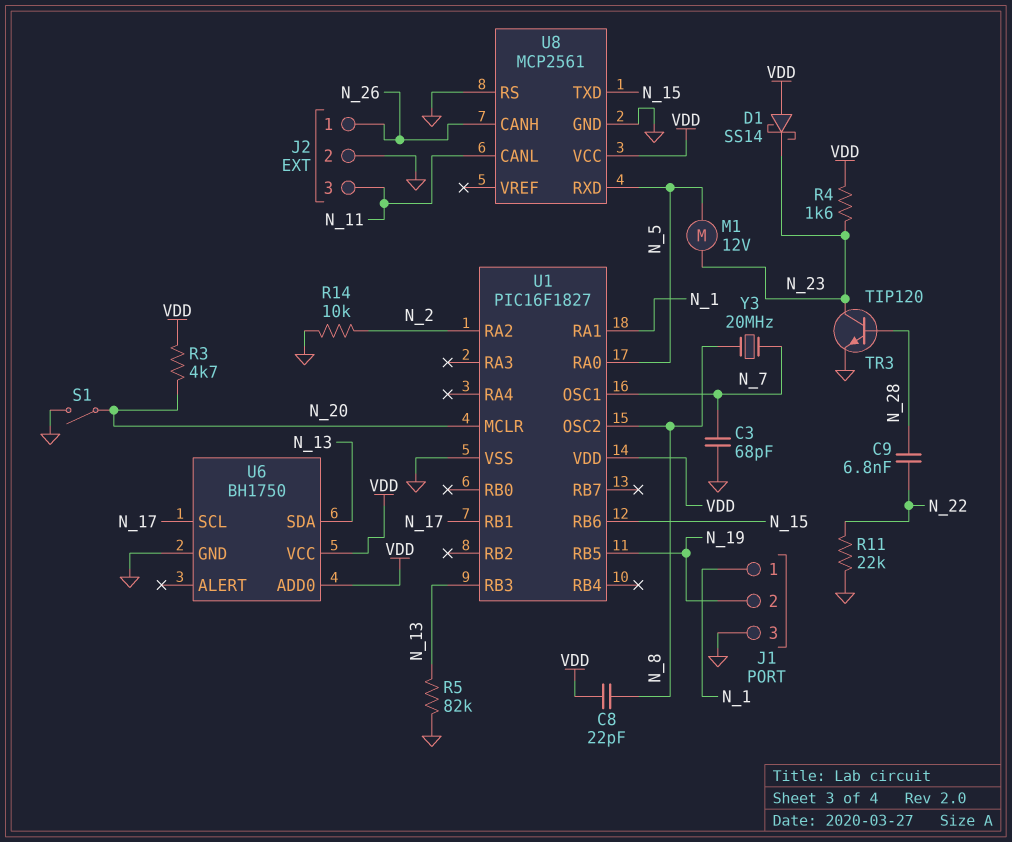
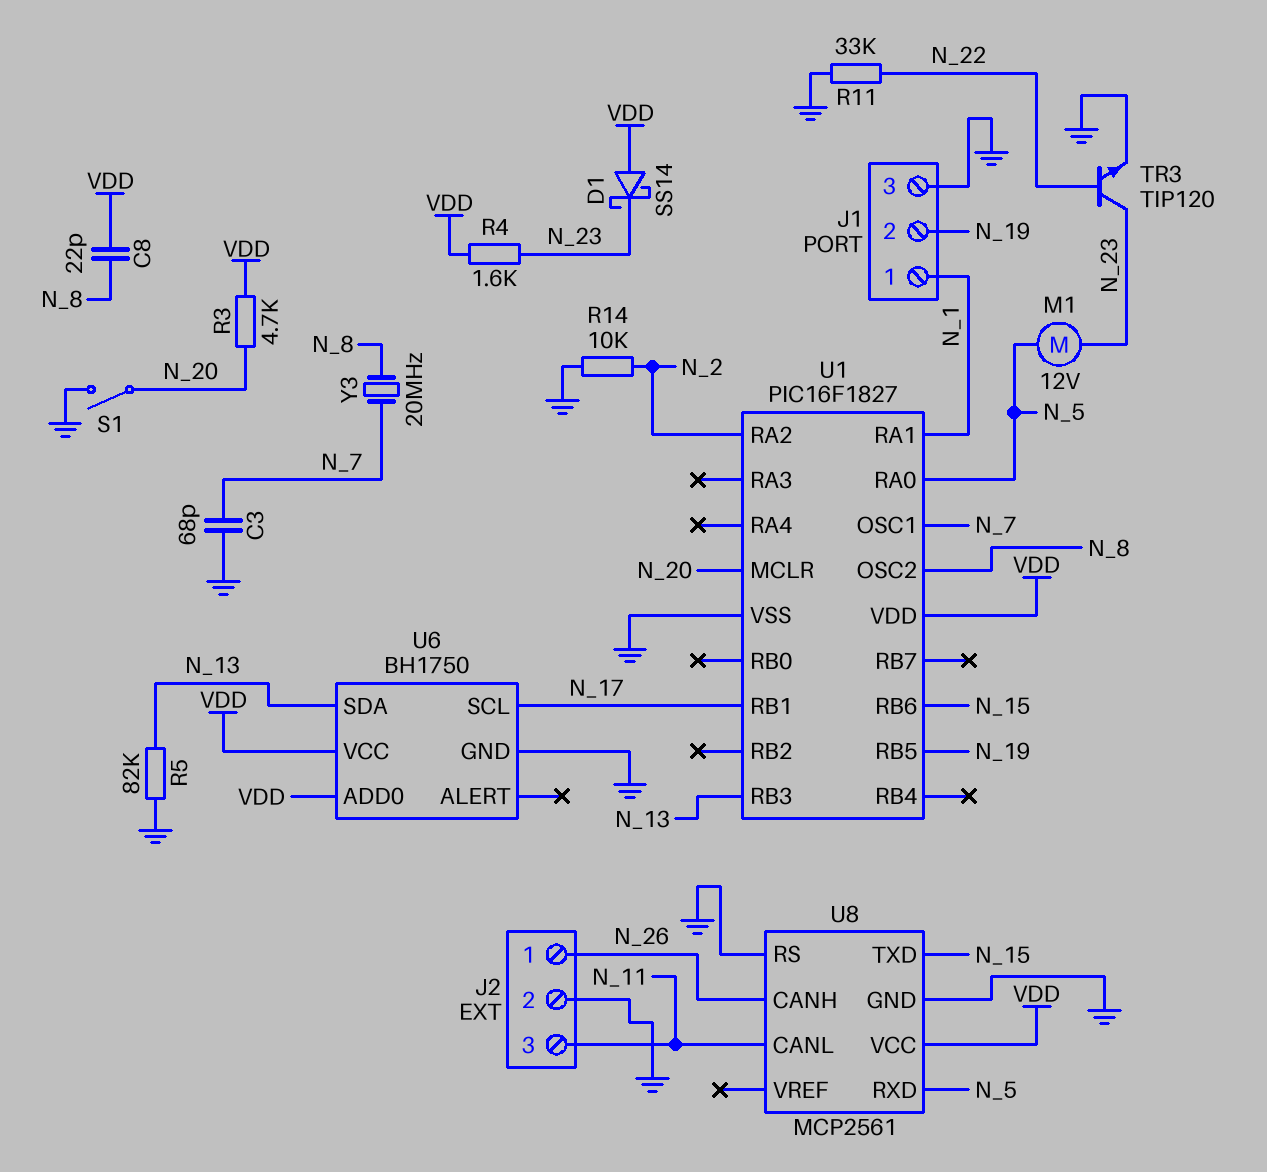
C9: 6.8nF (N_22, N_28) -> none
R11: 22k (GND, N_22) -> 33k (GND, N_22)
TR3: NPN TIP120 (B N_28, C N_23, E GND) -> NPN TIP120 (B N_22, C N_23, E GND)

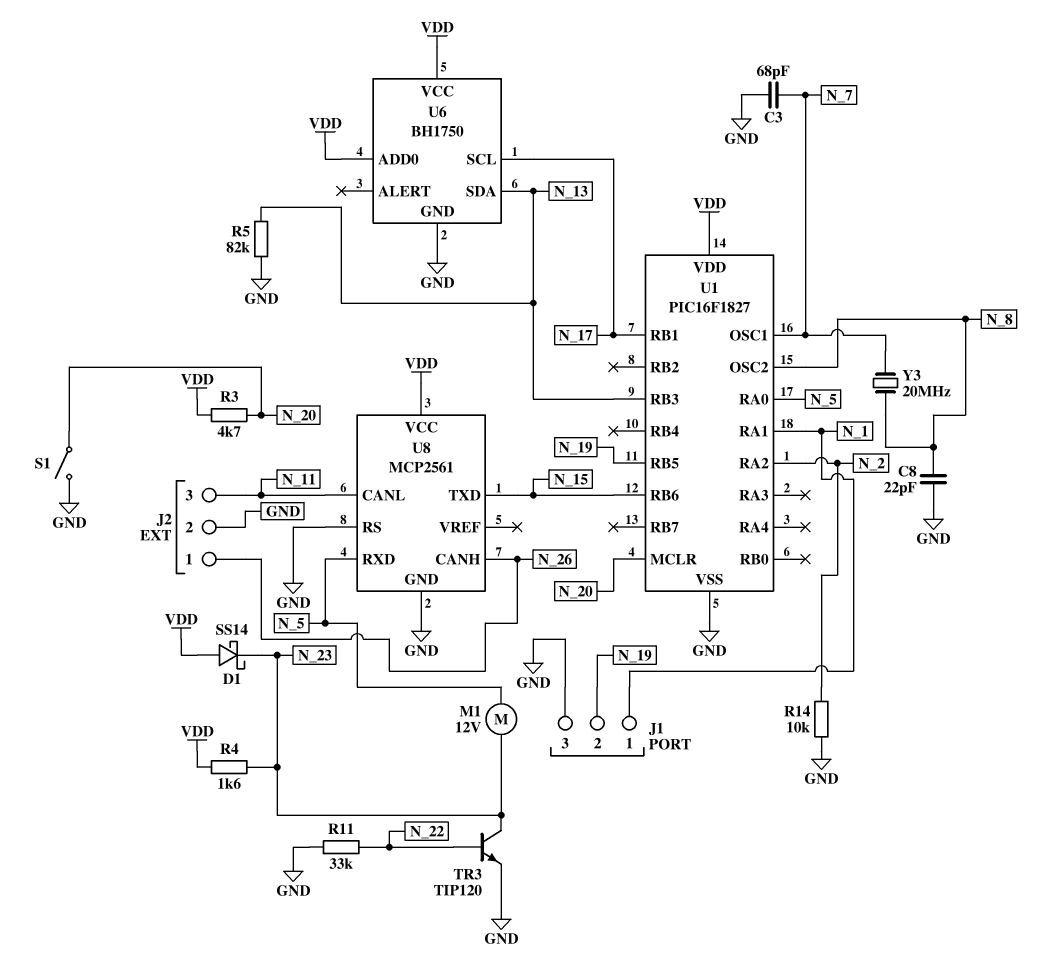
C8: 22pF (N_8, VDD) -> 22pF (GND, N_8)

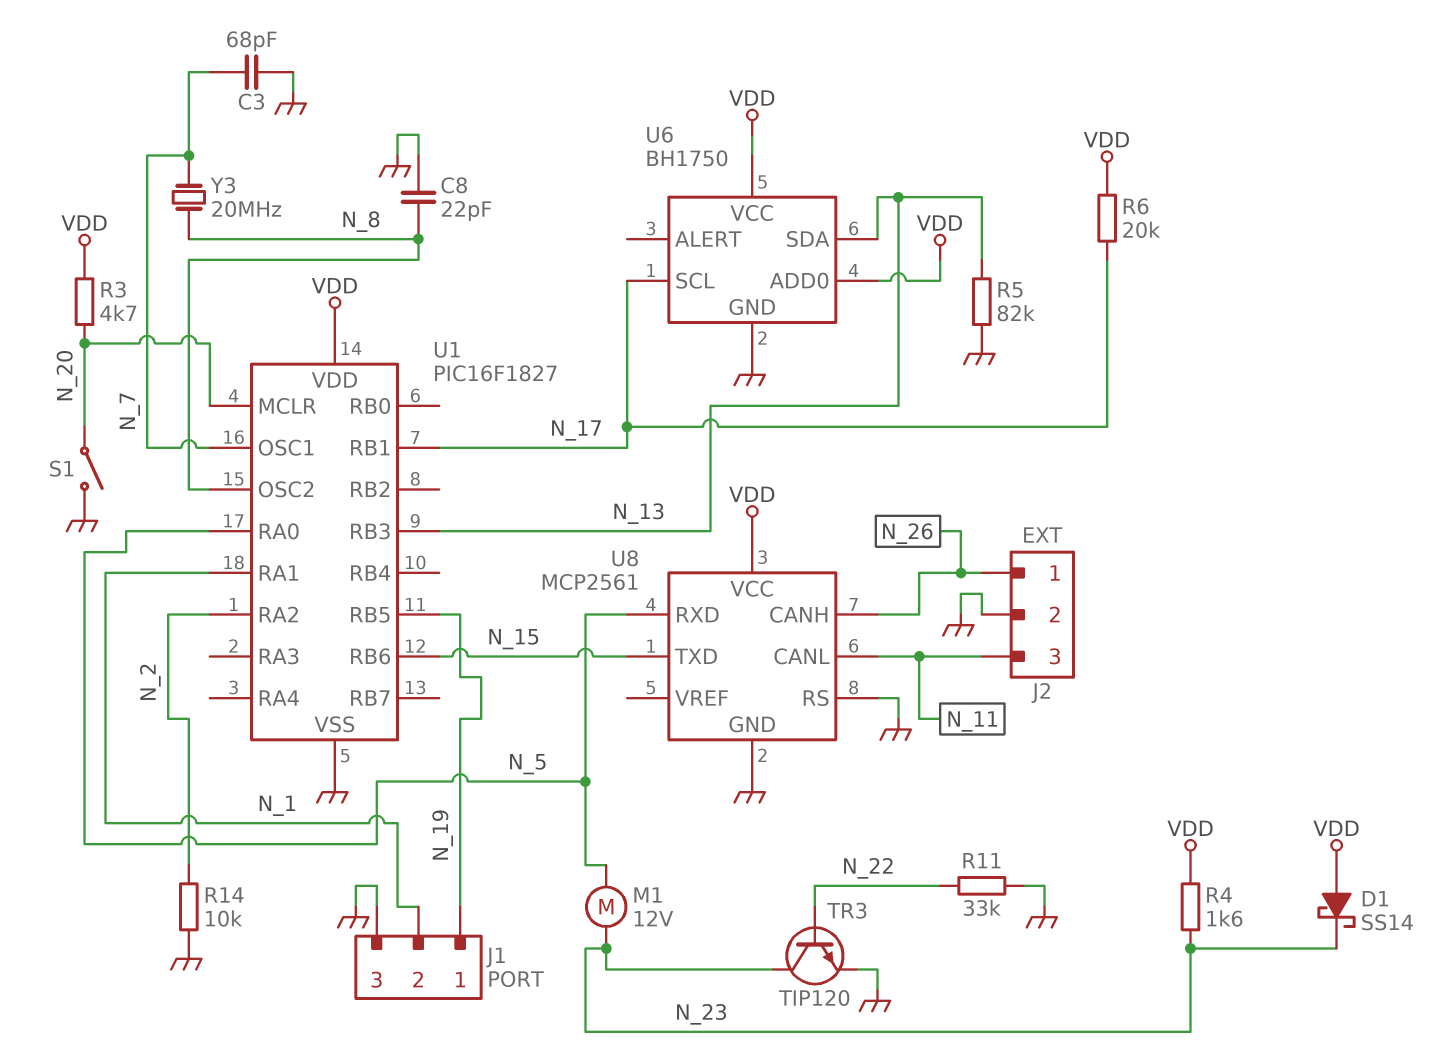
J1 pin 1: N_1 -> N_19
J1 pin 2: N_19 -> N_1
R6: none -> 20k (N_17, VDD)

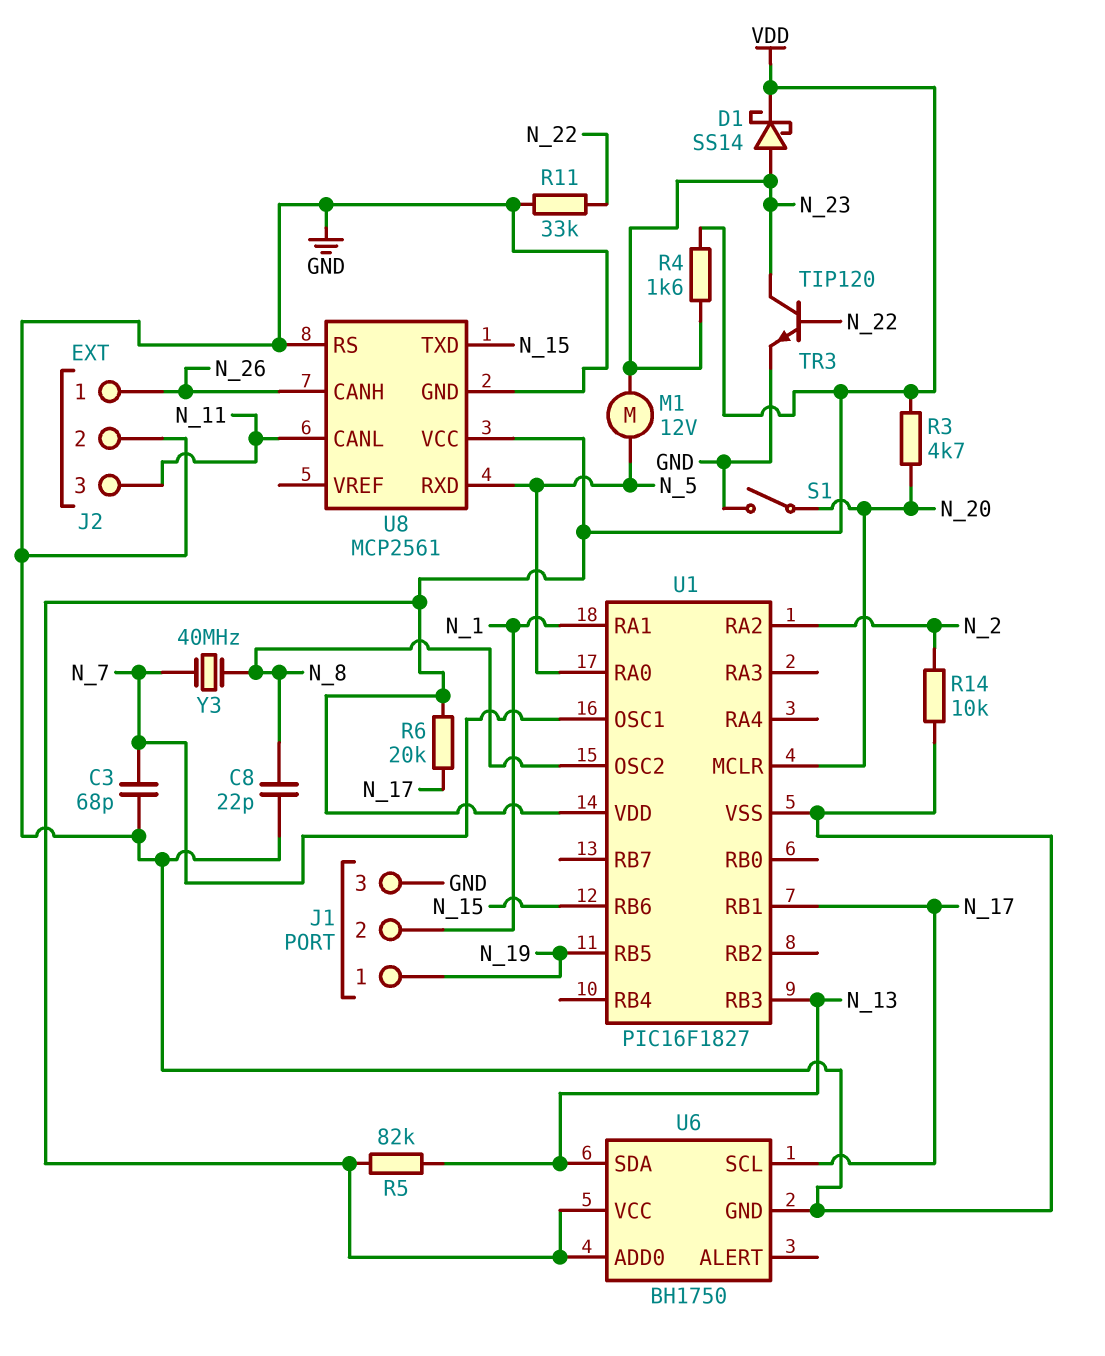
D1: schottky SS14 (A VDD, K N_23) -> schottky SS14 (A N_23, K VDD)
R5: 82k (GND, N_13) -> 82k (N_13, VDD)
Y3: 20MHz (N_7, N_8) -> 40MHz (N_7, N_8)

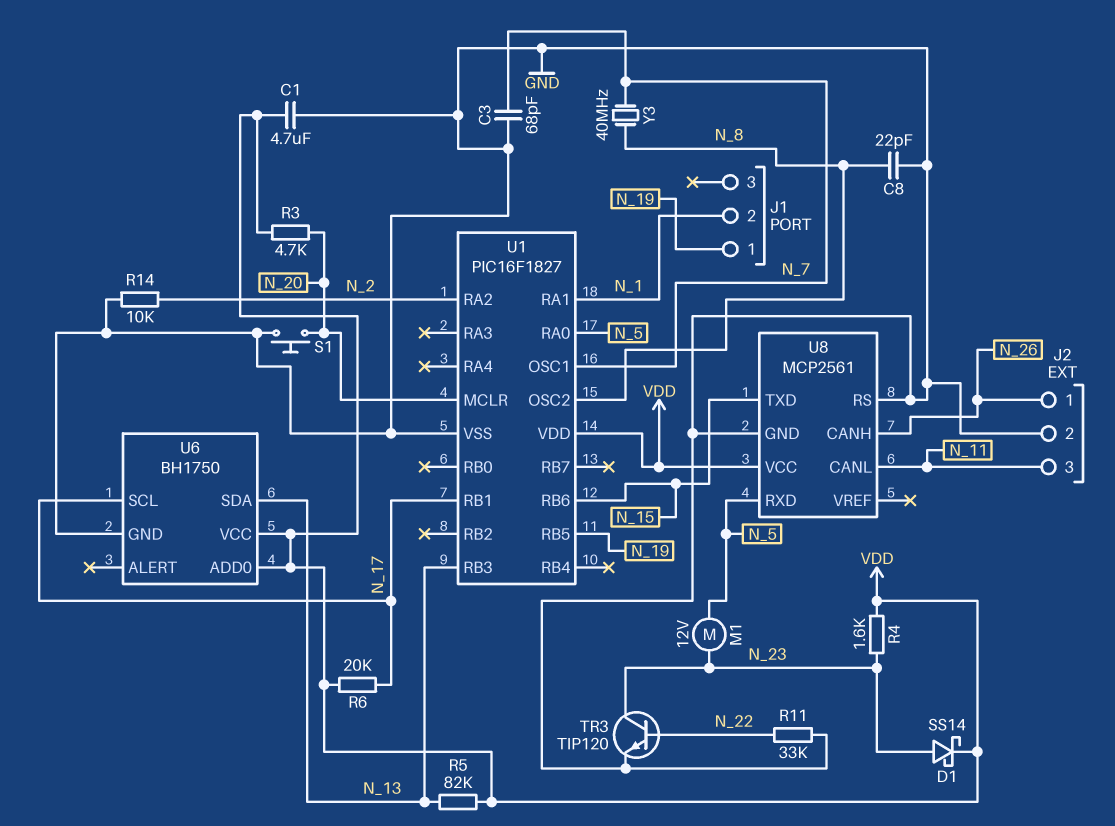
C1: none -> 4.7uF (GND, VDD)
J1 pin 3: GND -> none
S1: switch (GND, N_20) -> button (GND, N_20)

